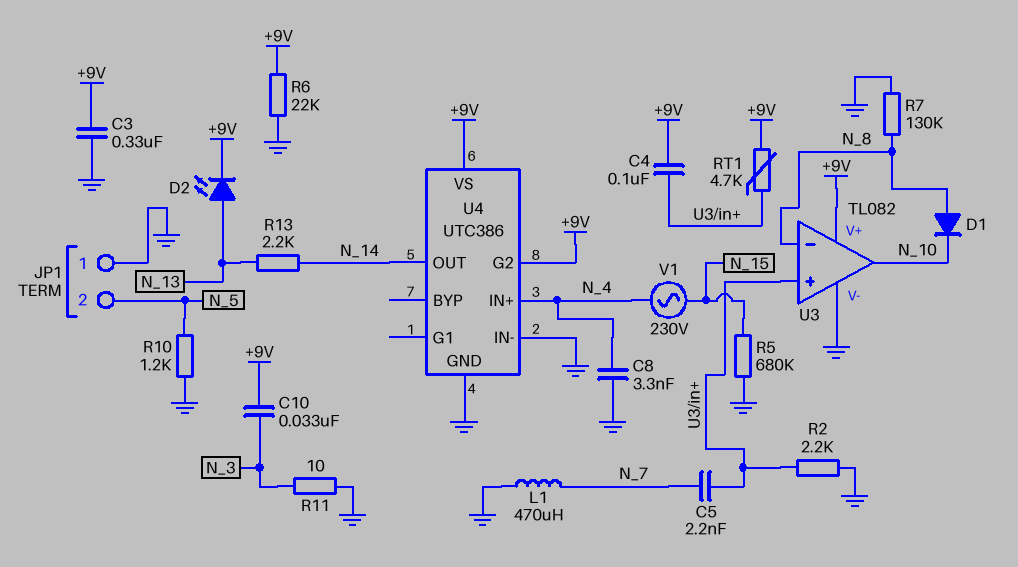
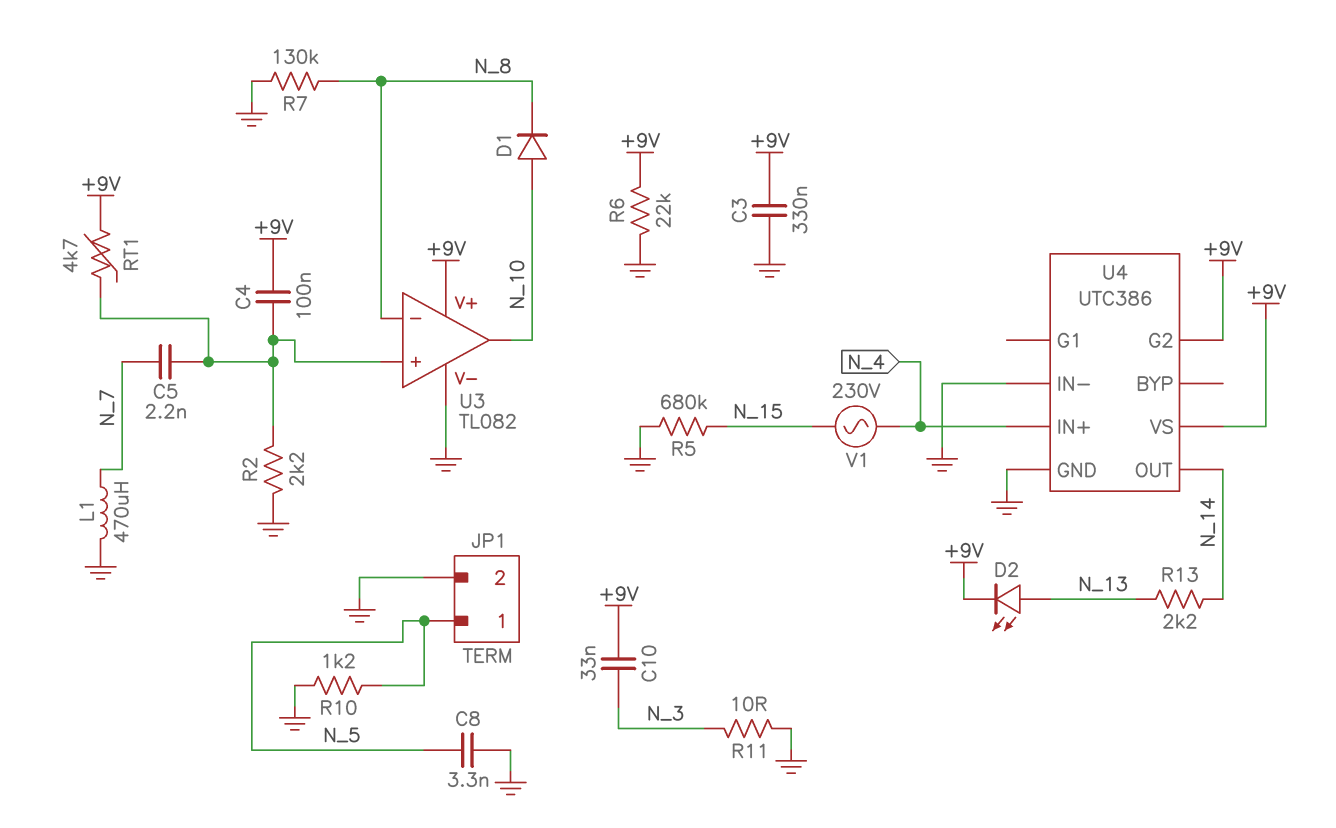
C8: 3.3nF (GND, N_4) -> 3.3nF (GND, N_5)
D1: diode (A N_8, K N_10) -> diode (A N_10, K N_8)
JP1 pin 1: GND -> N_5
JP1 pin 2: N_5 -> GND

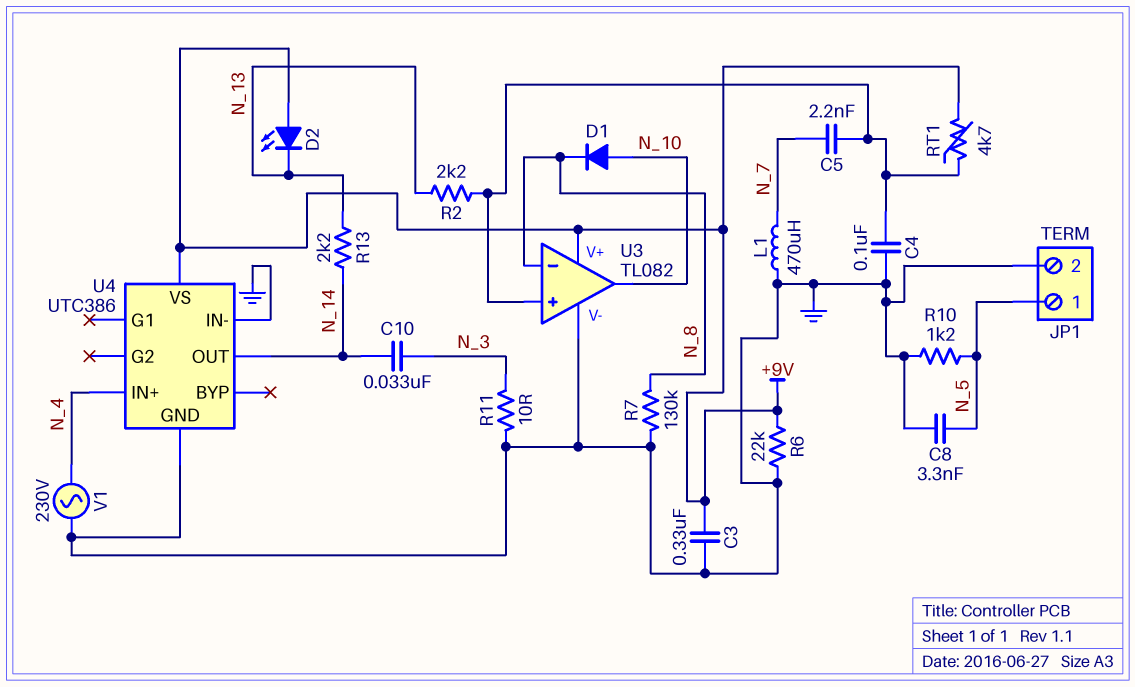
C4: 100nF (+9V, U3/in+) -> 100nF (GND, U3/in+)
C10: 33nF (+9V, N_3) -> 33nF (N_3, N_14)
D2: LED (A N_13, K +9V) -> LED (A +9V, K N_13)
R2: 2.2k (GND, U3/in+) -> 2.2k (N_13, U3/in+)
R5: 680k (GND, N_15) -> none
U4 pin G2: +9V -> none
V1: AC 230V (N_4, N_15) -> AC 230V (GND, N_4)

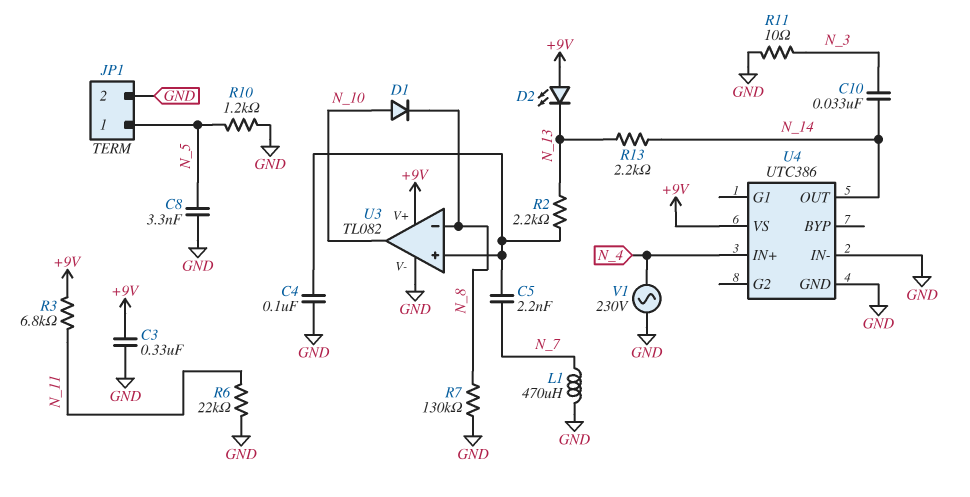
R3: none -> 6.8k (+9V, N_11)
R6: 22k (+9V, GND) -> 22k (GND, N_11)
RT1: 4.7k (+9V, U3/in+) -> none

